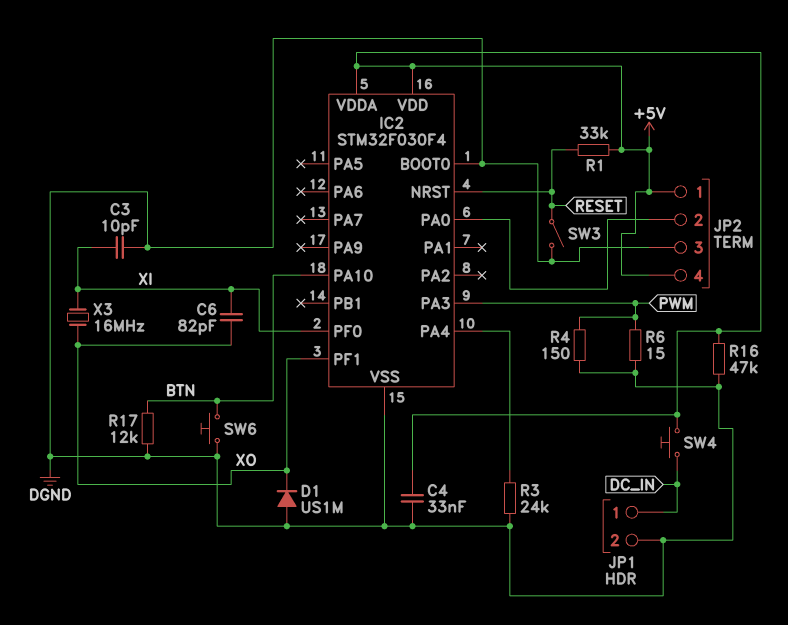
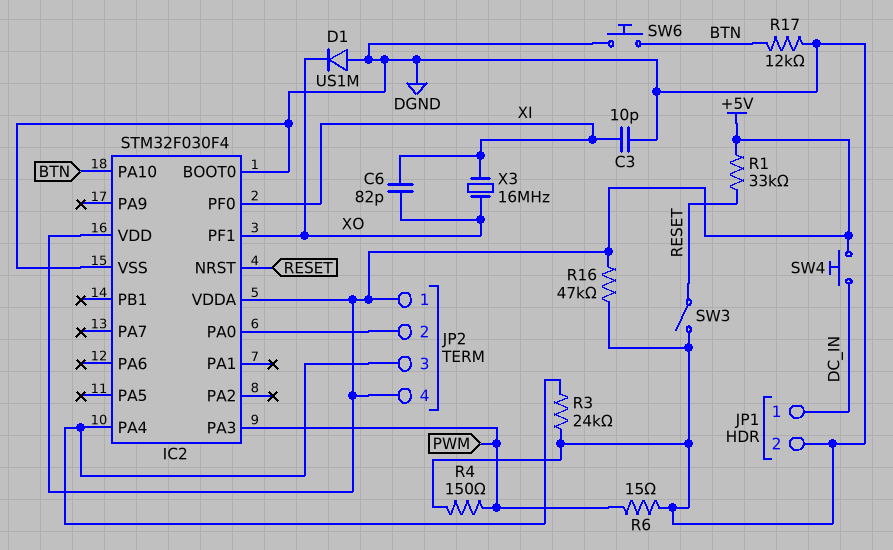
C4: 33nF (+5V, DGND) -> none
JP2 pin 3: DGND -> IC2/PA4

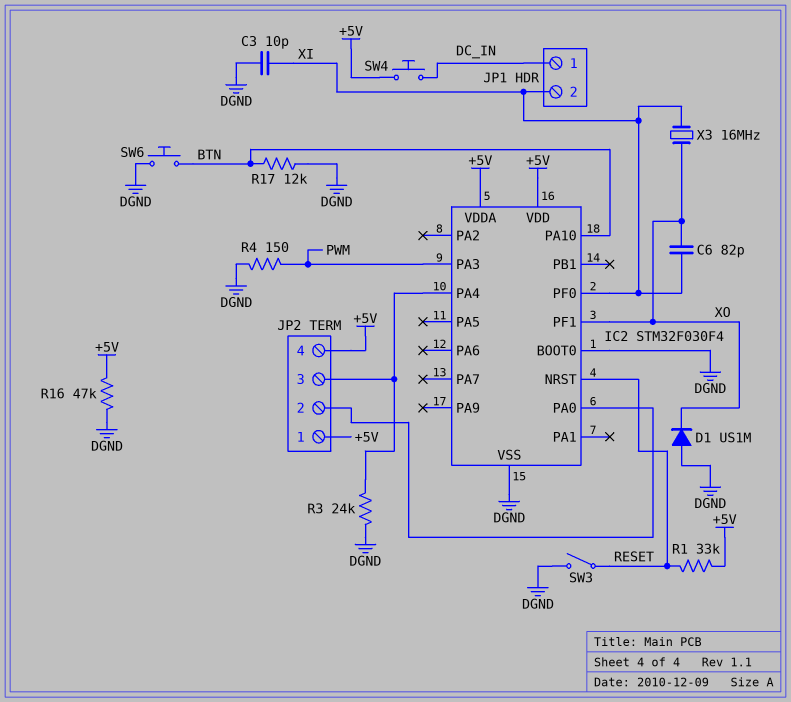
JP1 pin 2: DGND -> XI
R6: 15 (DGND, PWM) -> none

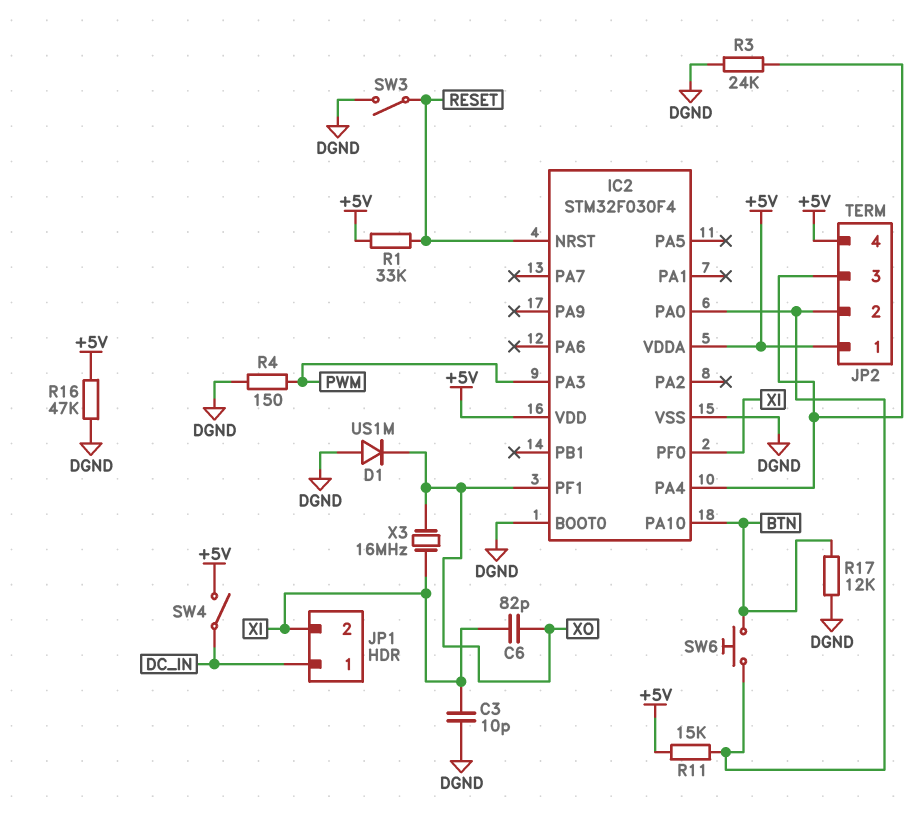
R11: none -> 15k (+5V, IC2/PA0)
SW4: button (+5V, DC_IN) -> switch (+5V, DC_IN)
SW6: button (BTN, DGND) -> button (BTN, IC2/PA0)

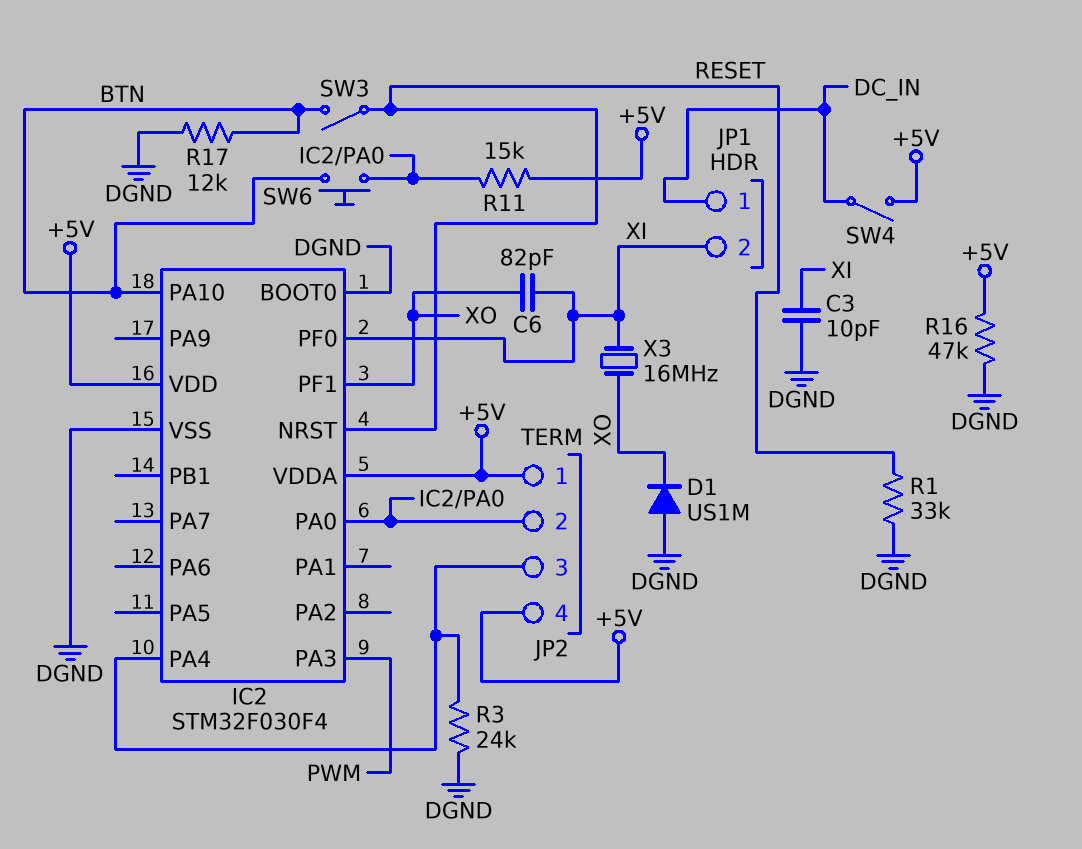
R1: 33k (+5V, RESET) -> 33k (DGND, RESET)
R4: 150 (DGND, PWM) -> none
SW3: switch (DGND, RESET) -> switch (BTN, RESET)

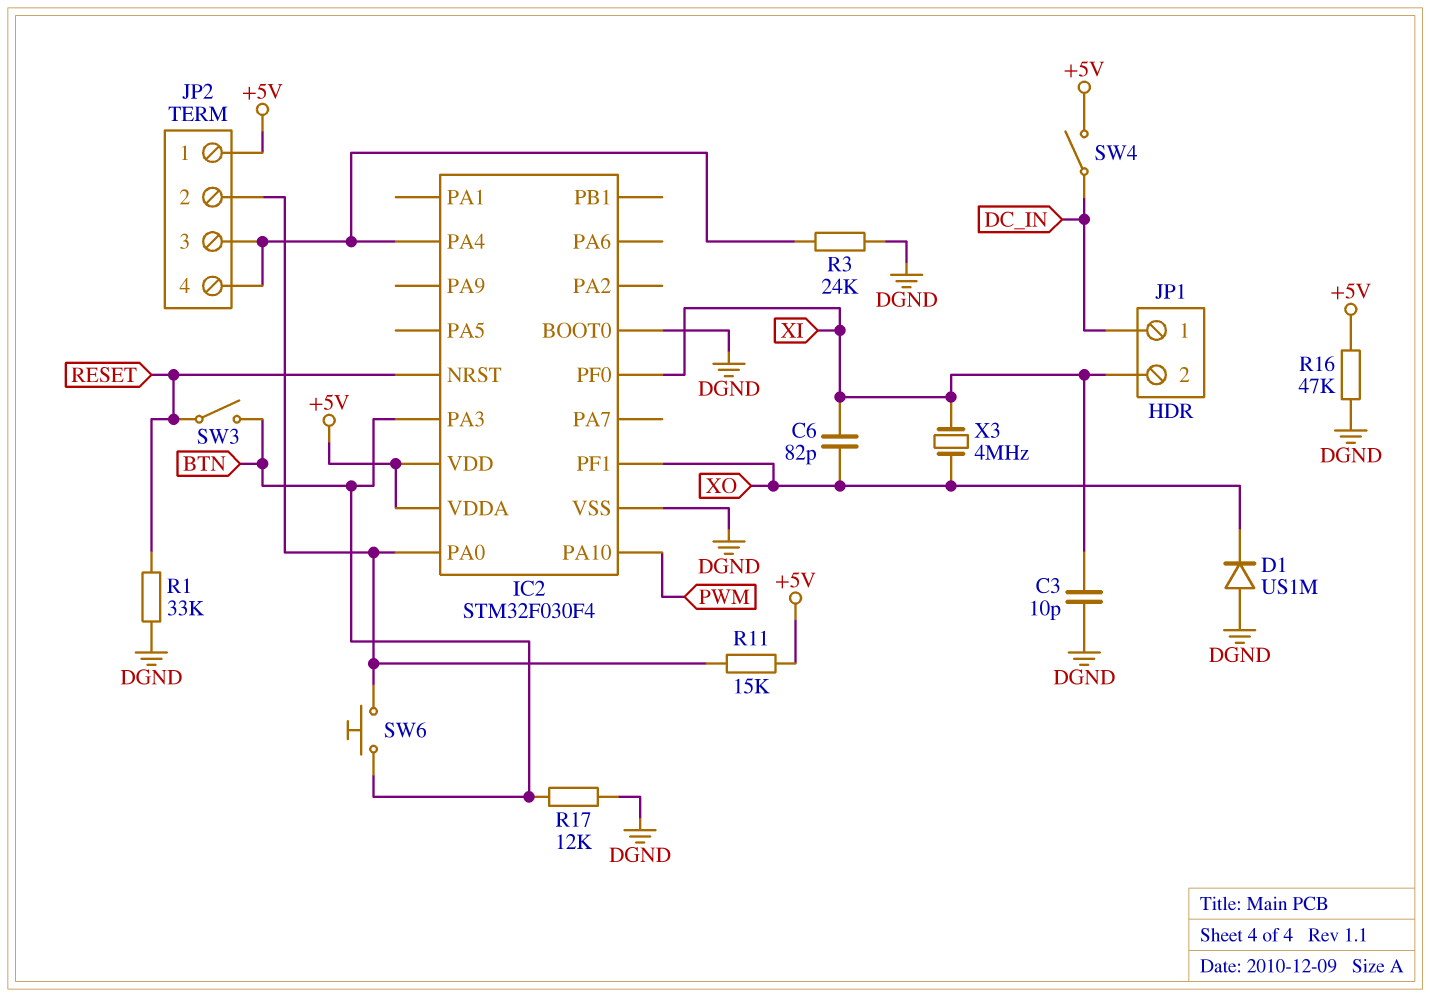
IC2 pin PA3: PWM -> BTN
IC2 pin PA10: BTN -> PWM
JP2 pin 4: +5V -> IC2/PA4
X3: 16MHz (XI, XO) -> 4MHz (XI, XO)

